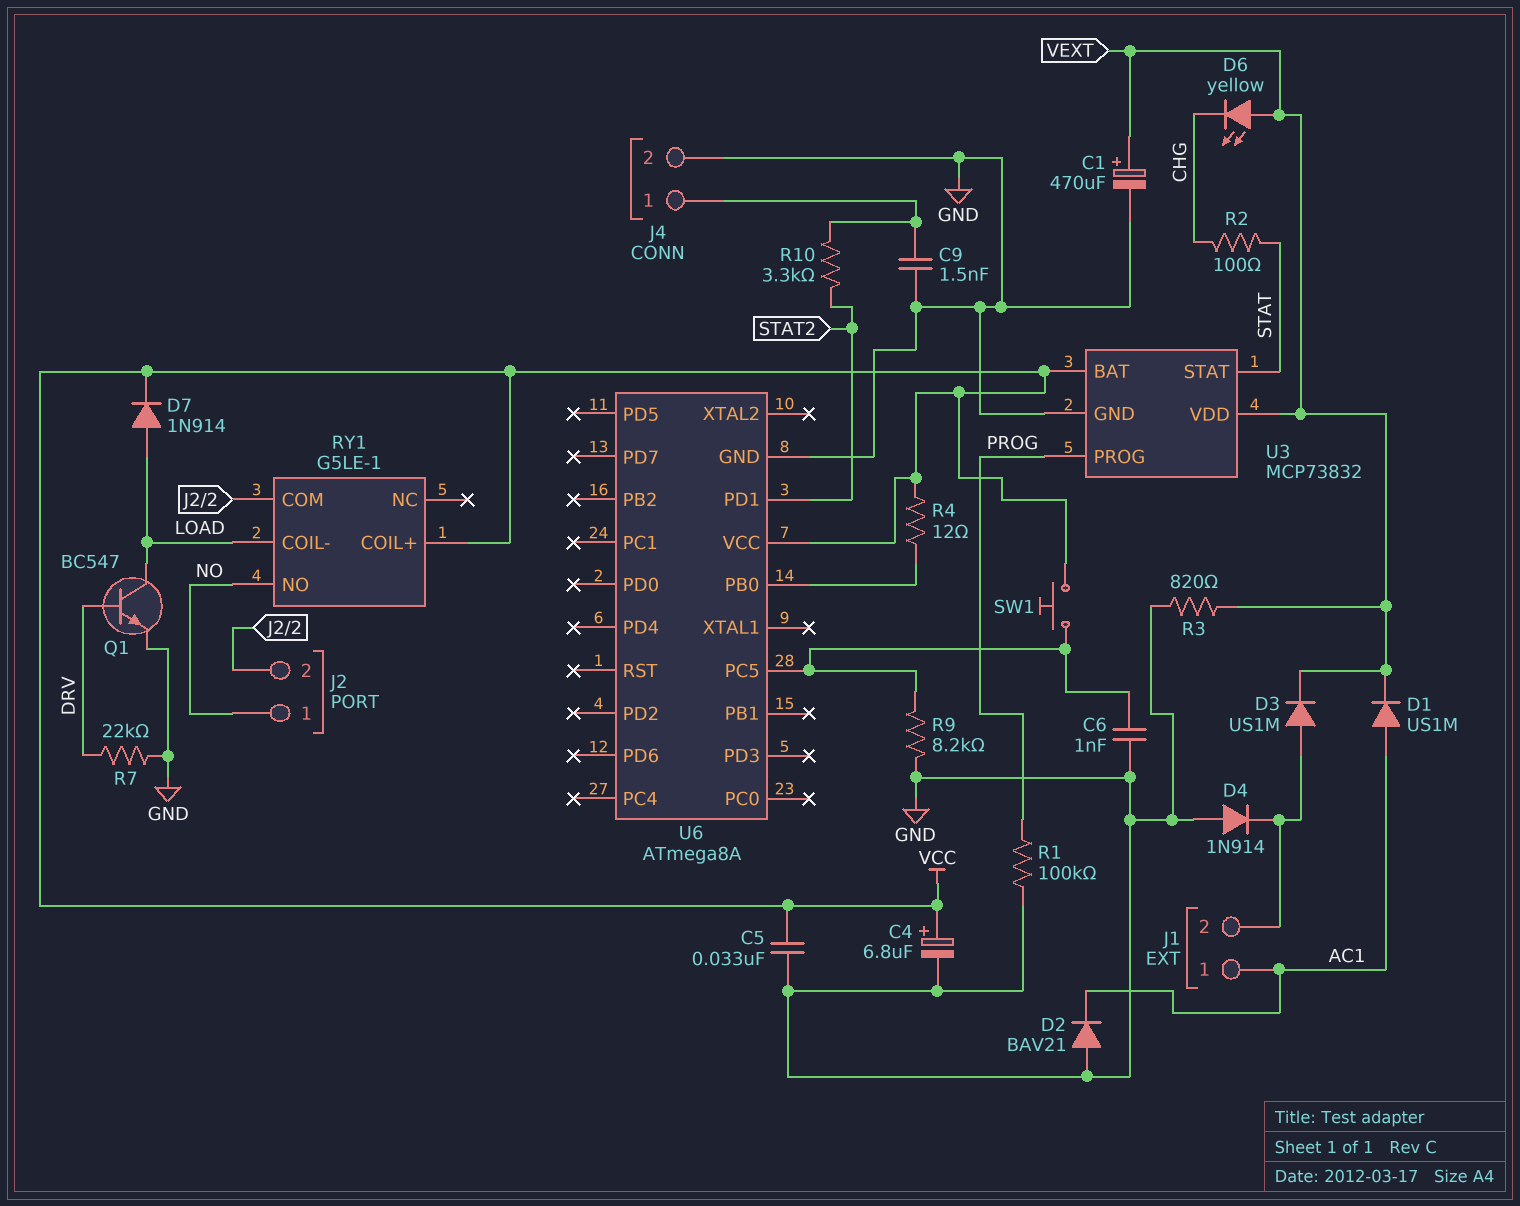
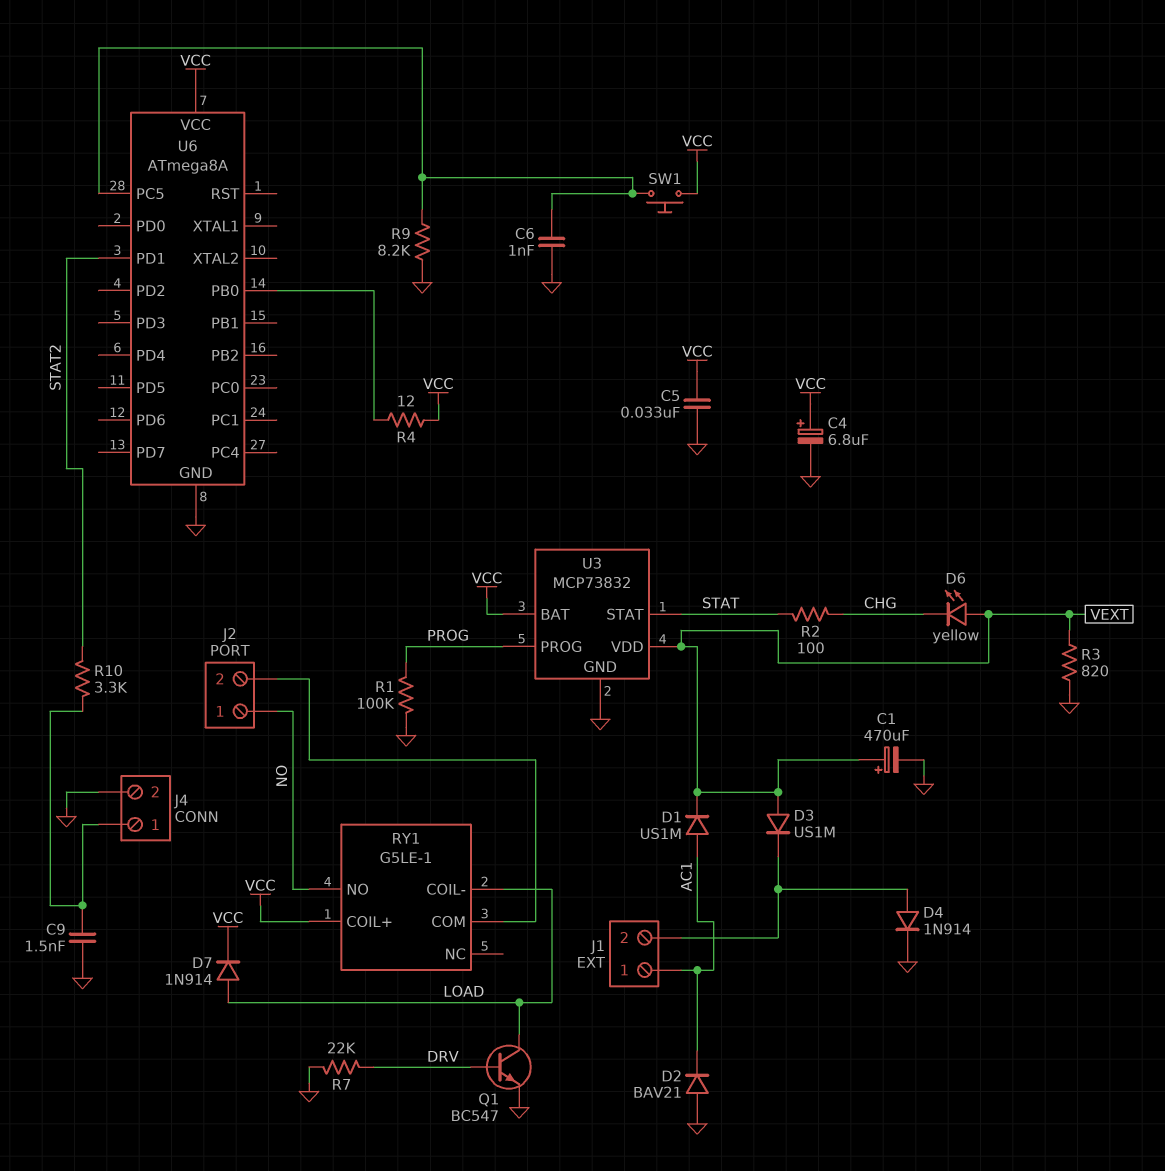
D3: diode US1M (A J1/2, K VEXT) -> diode US1M (A VEXT, K J1/2)
D4: diode 1N914 (A GND, K J1/2) -> diode 1N914 (A J1/2, K GND)

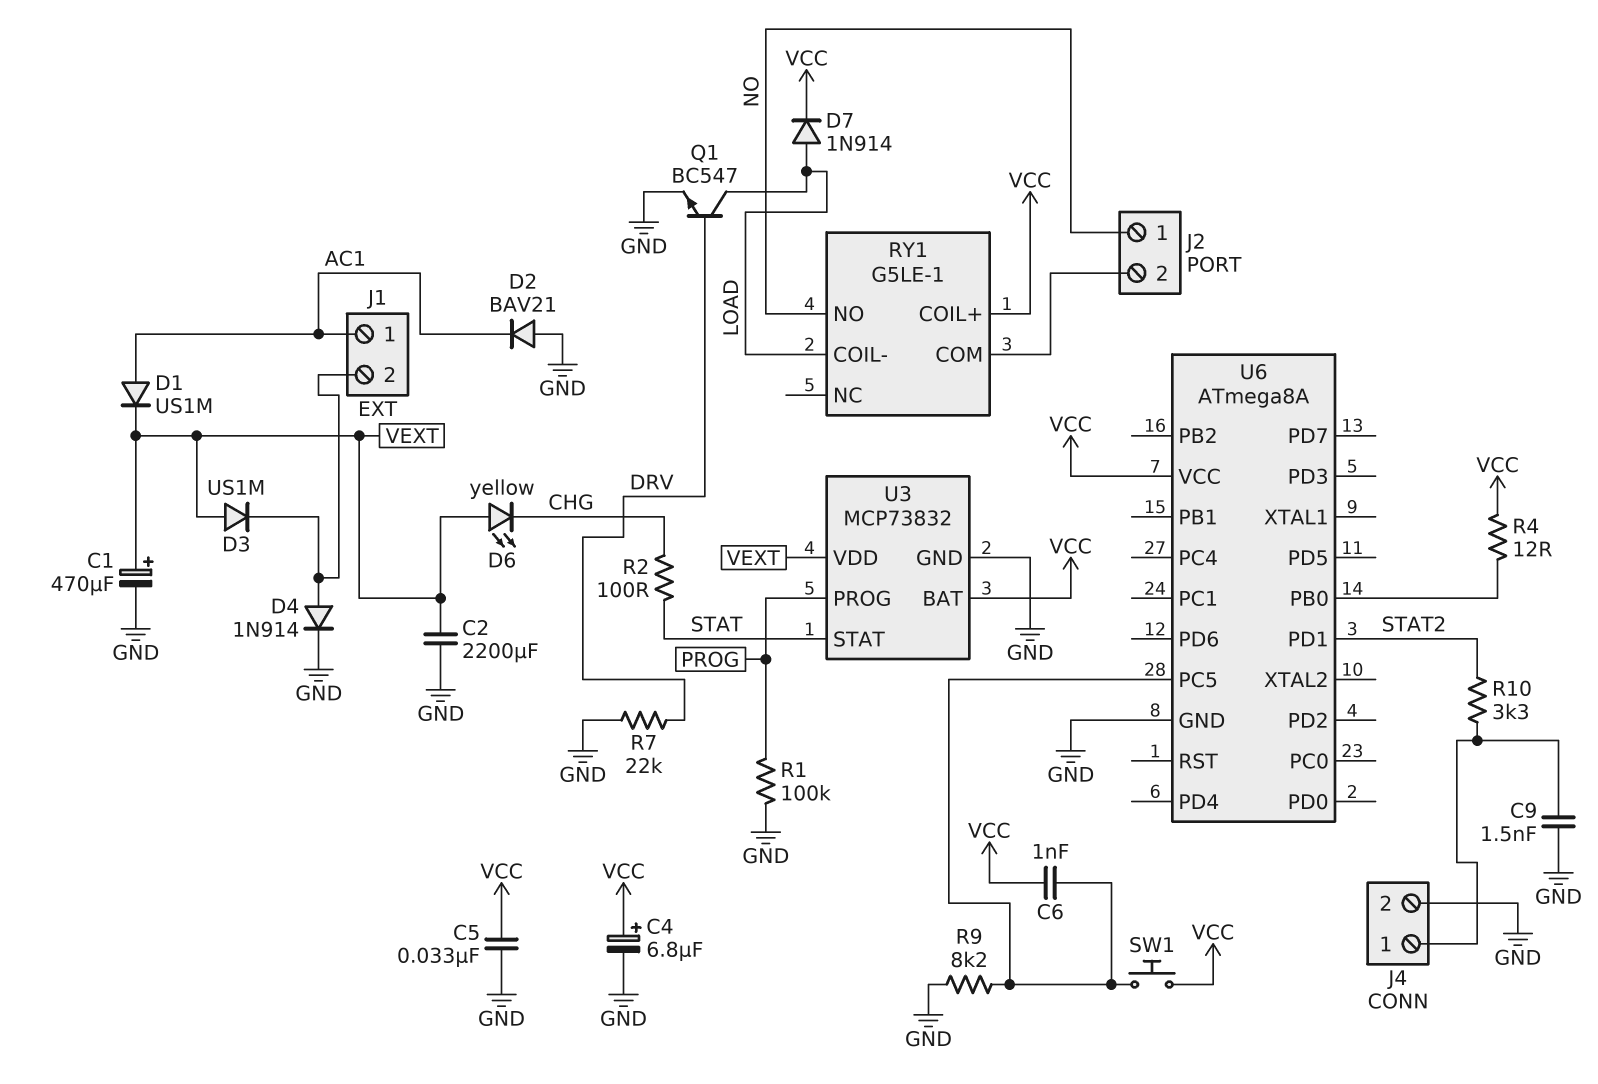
C2: none -> 2200uF (GND, VEXT)
C6: 1nF (GND, U6/PC5) -> 1nF (U6/PC5, VCC)
R3: 820 (GND, VEXT) -> none

